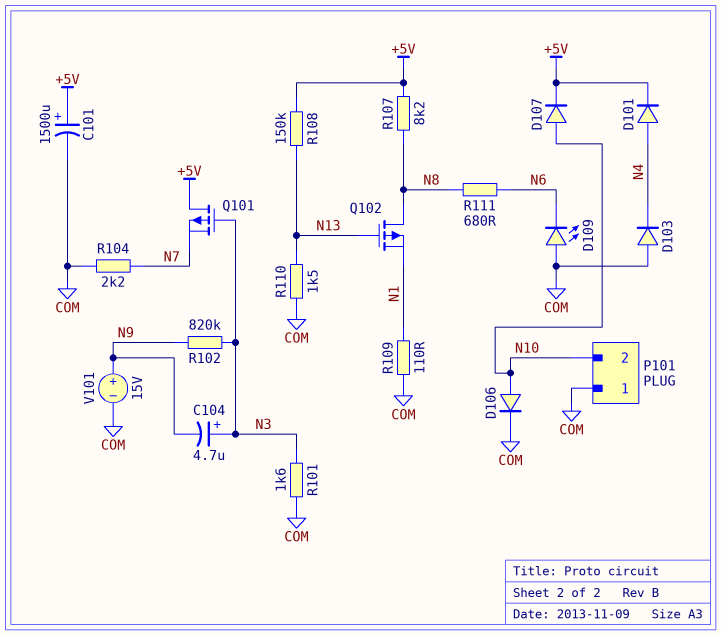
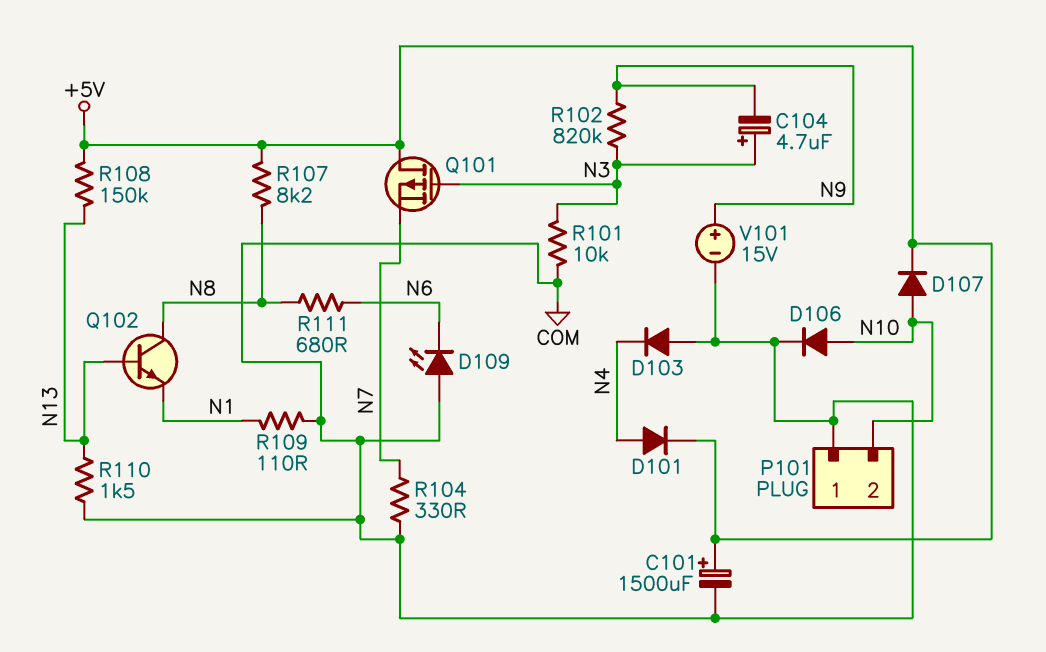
Q102: PMOS (G N13, D N8, S N1) -> NPN (B N13, C N8, E N1)
R101: 1.6k (COM, N3) -> 10k (COM, N3)
R104: 2.2k (COM, N7) -> 330 (COM, N7)

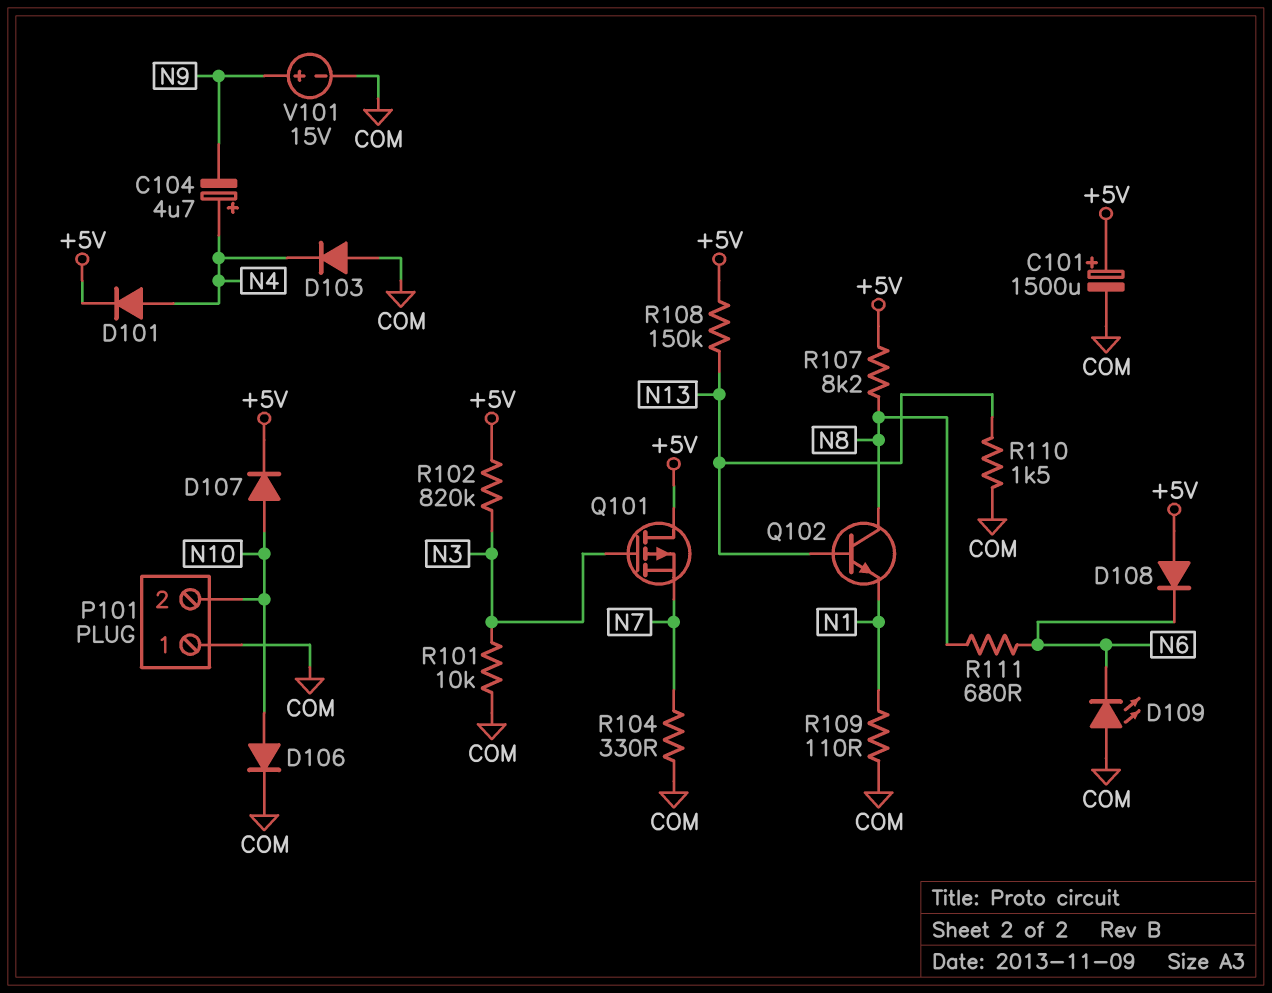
C104: 4.7uF (plus N3, minus N9) -> 4.7uF (plus N4, minus N9)
D108: none -> diode (A +5V, K N6)
R102: 820k (N3, N9) -> 820k (+5V, N3)

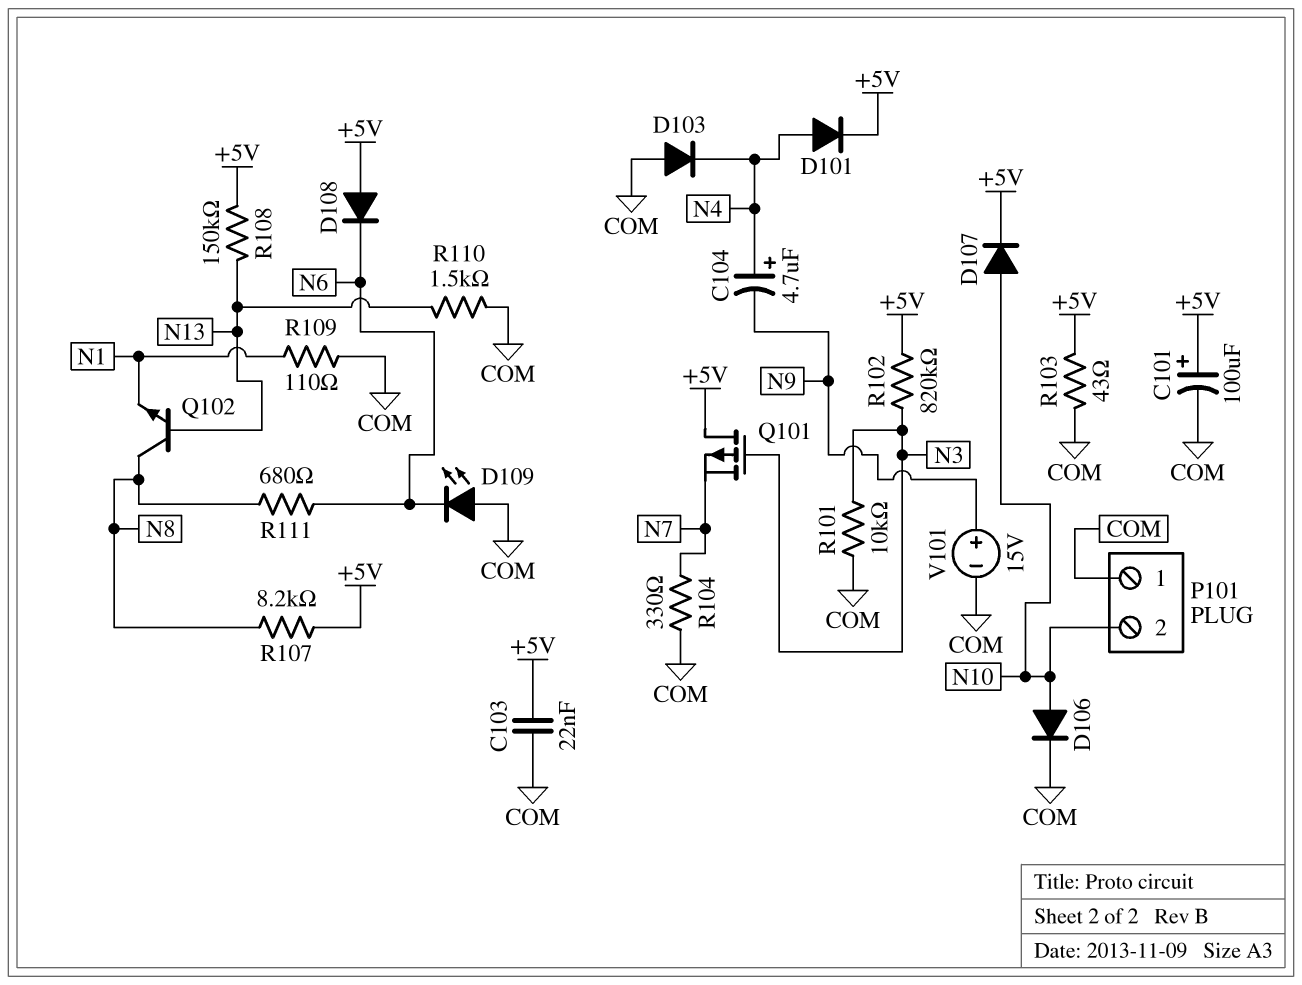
C101: 1500uF (plus +5V, minus COM) -> 100uF (plus +5V, minus COM)
C103: none -> 22nF (+5V, COM)
R103: none -> 43 (+5V, COM)

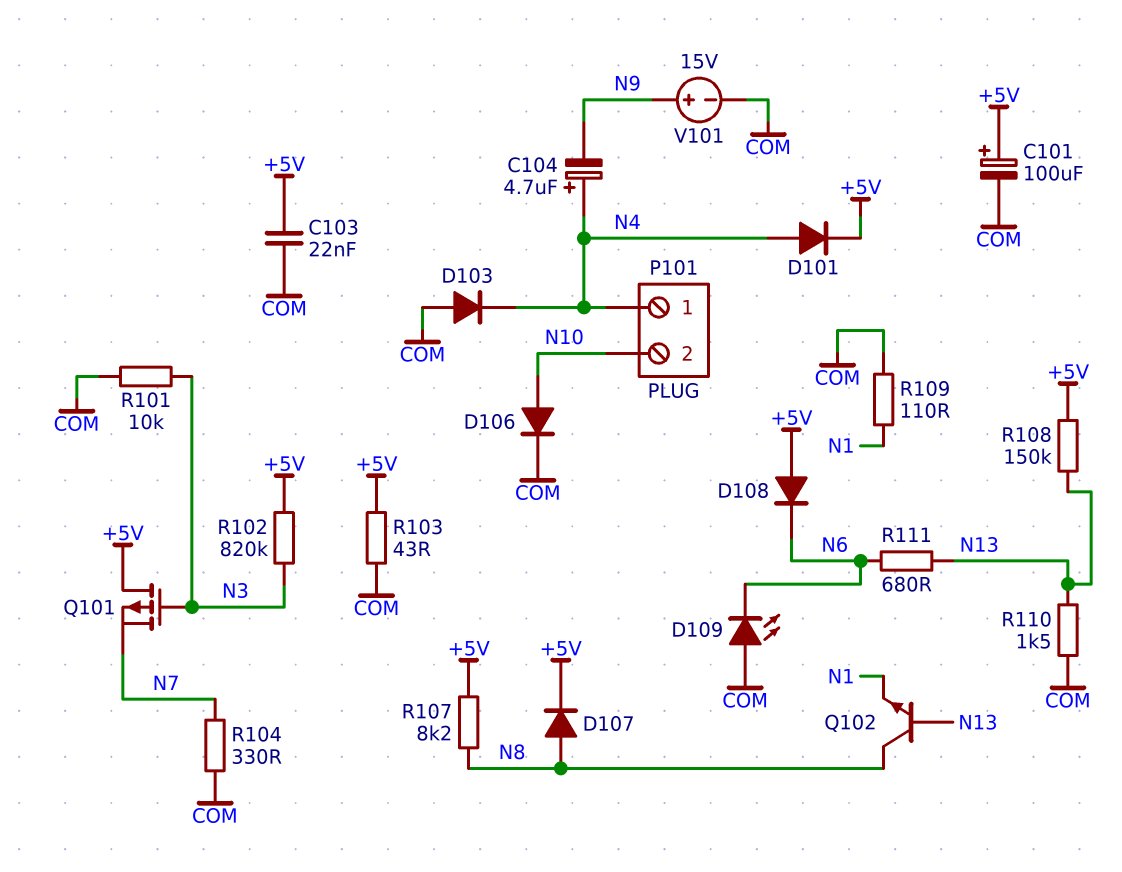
D107: diode (A N10, K +5V) -> diode (A N8, K +5V)
P101 pin 1: COM -> N4
R111: 680 (N6, N8) -> 680 (N6, N13)

